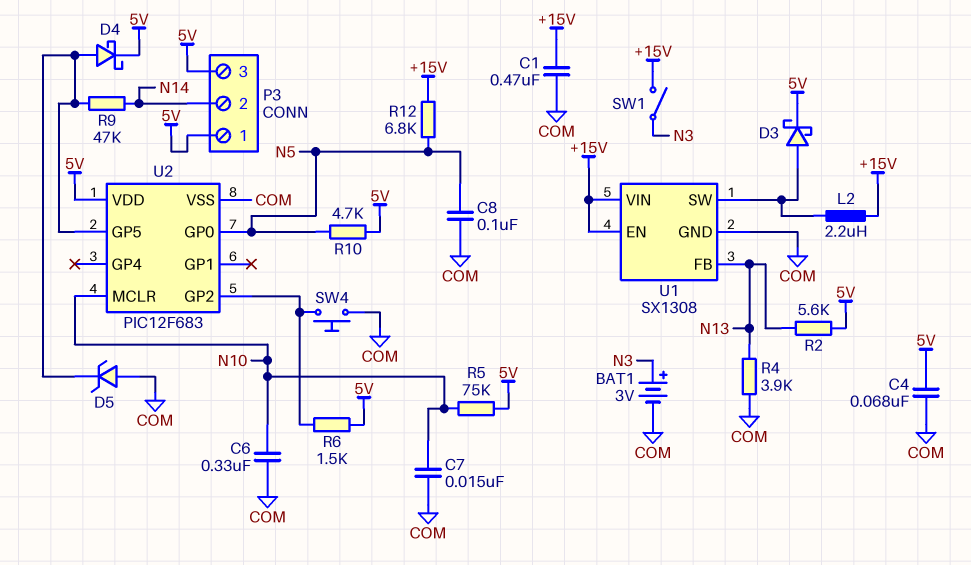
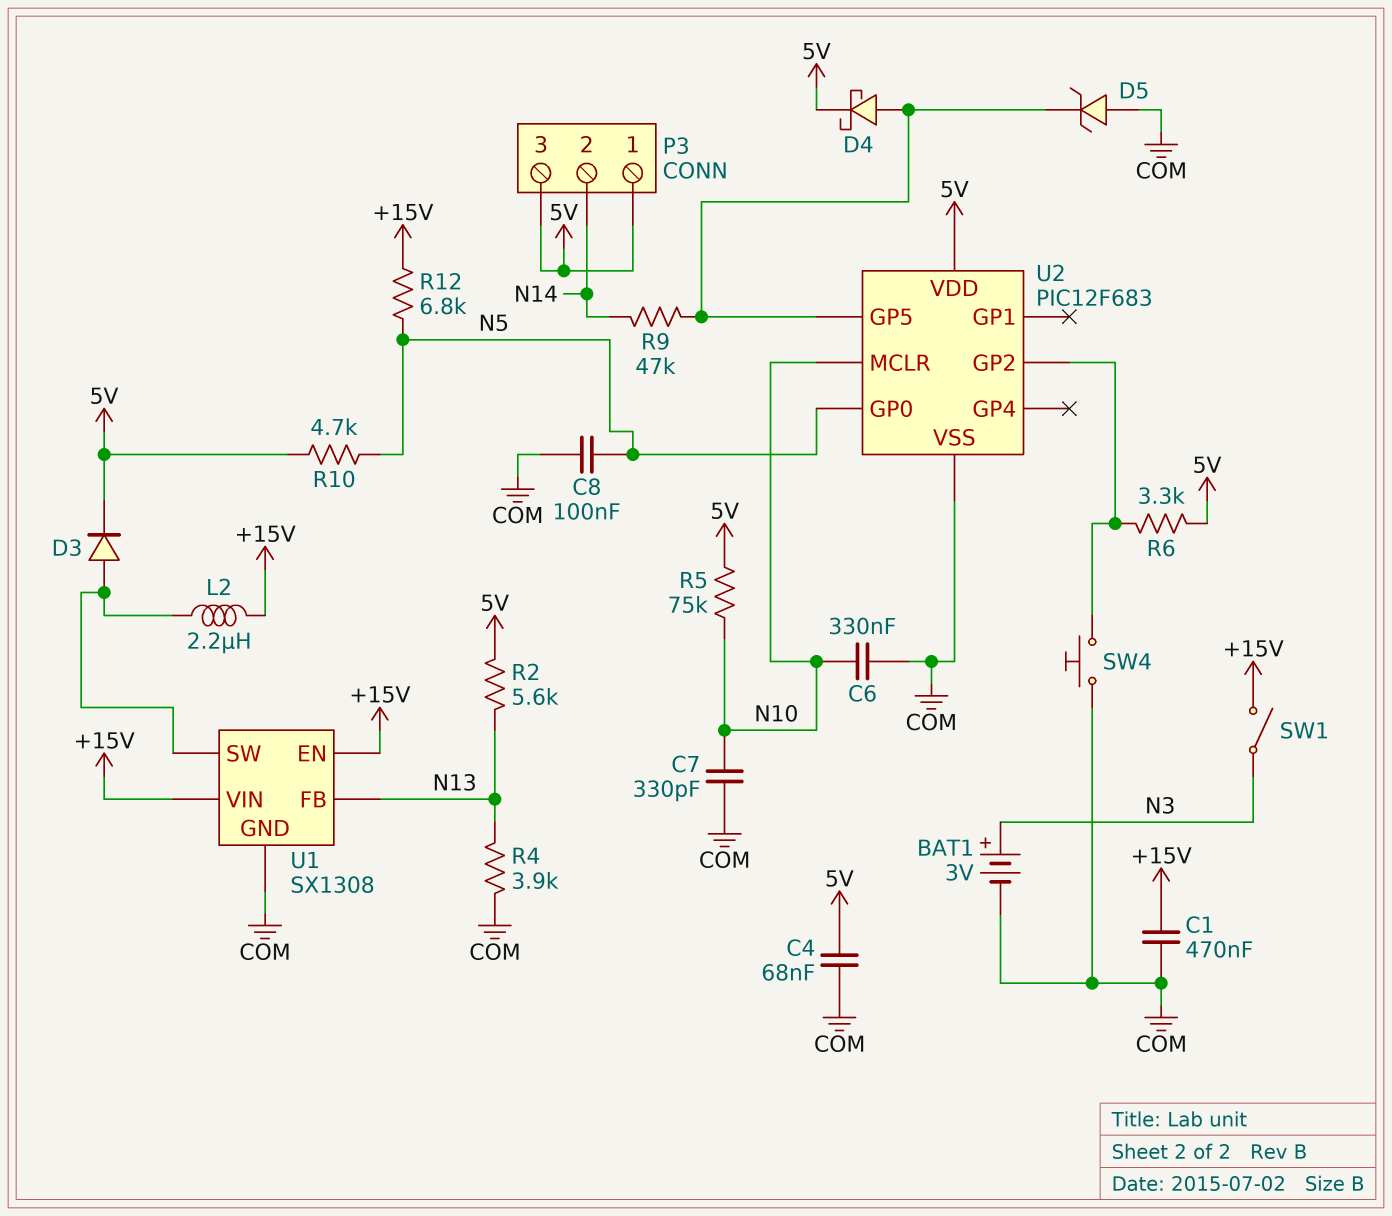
C7: 15nF (COM, N10) -> 330pF (COM, N10)
D3: schottky (A U1/SW, K 5V) -> diode (A U1/SW, K 5V)
R6: 1.5k (5V, U2/GP2) -> 3.3k (5V, U2/GP2)

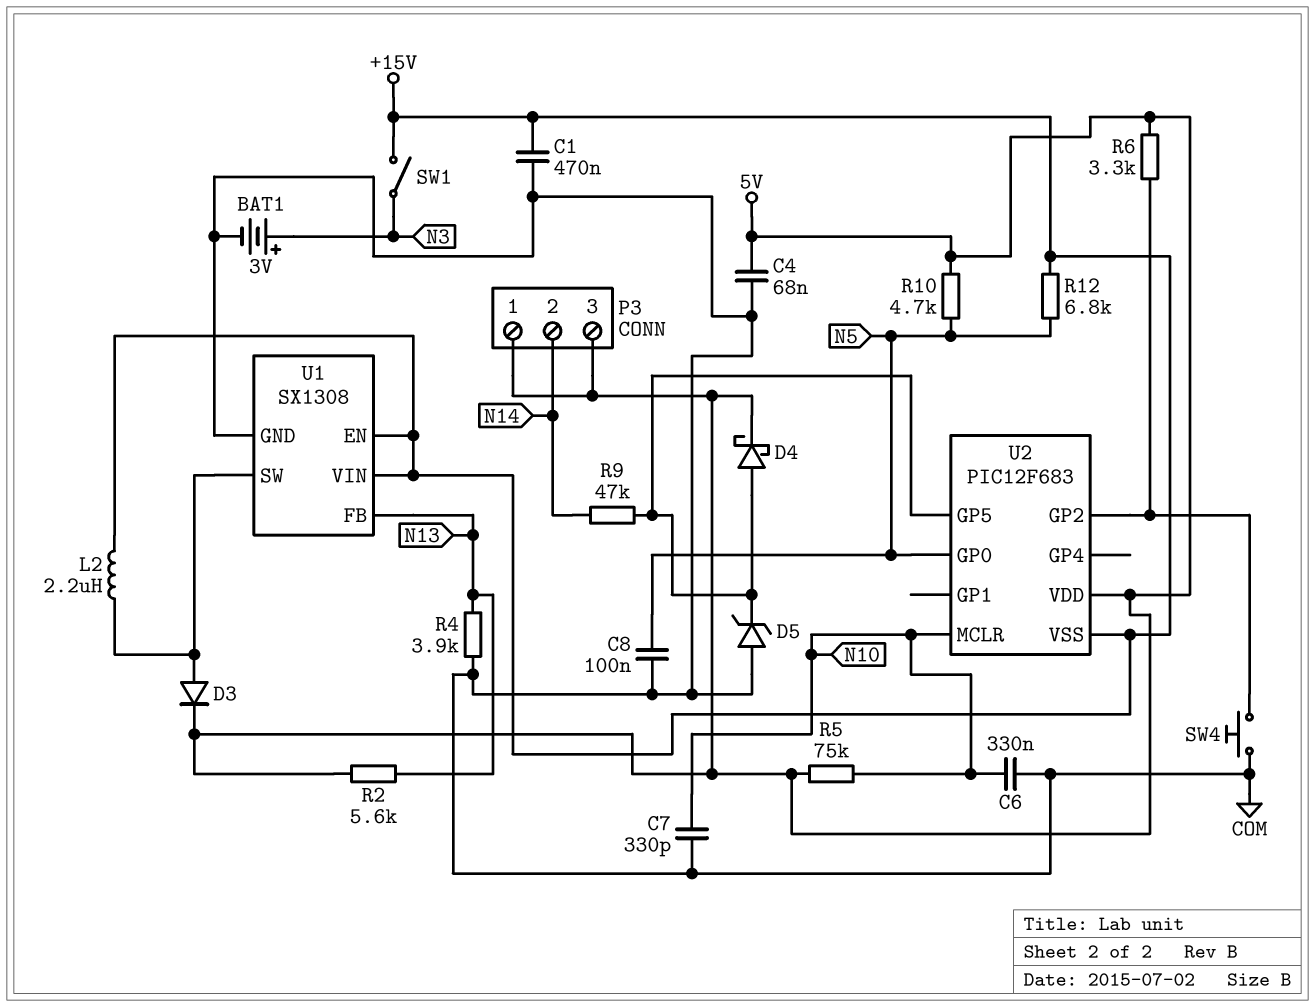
U2 pin VSS: COM -> +15V

